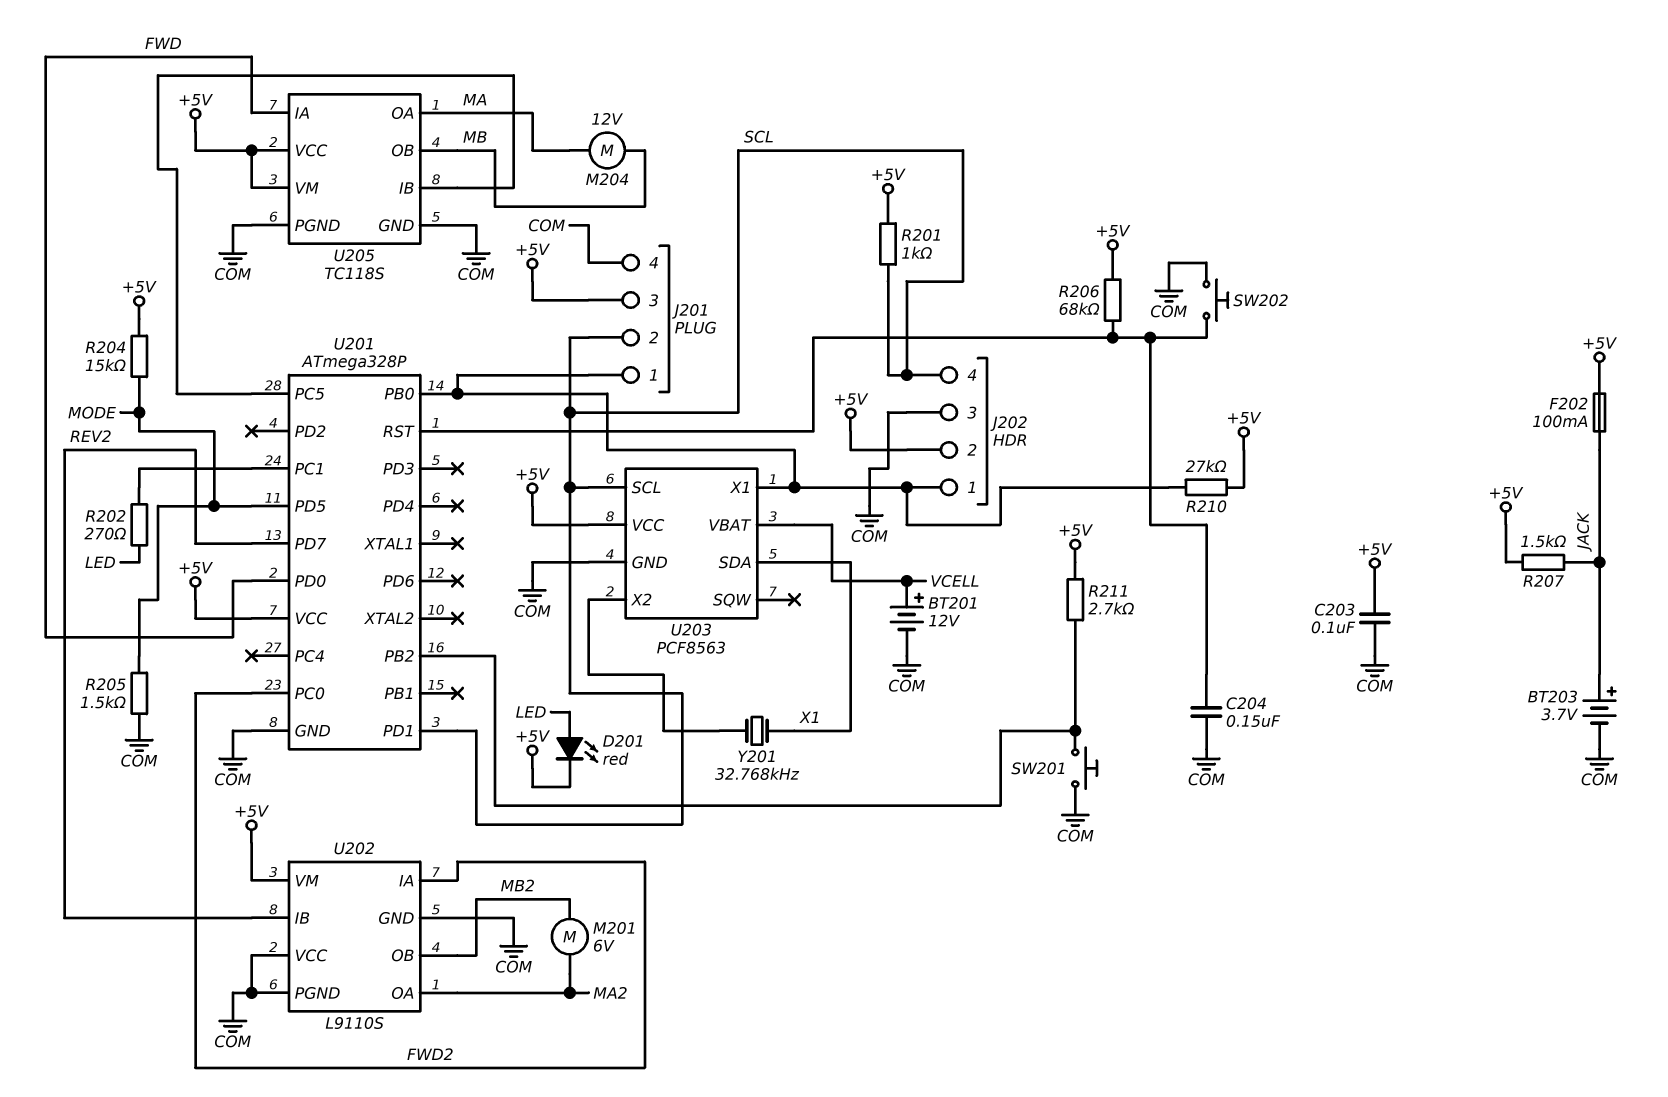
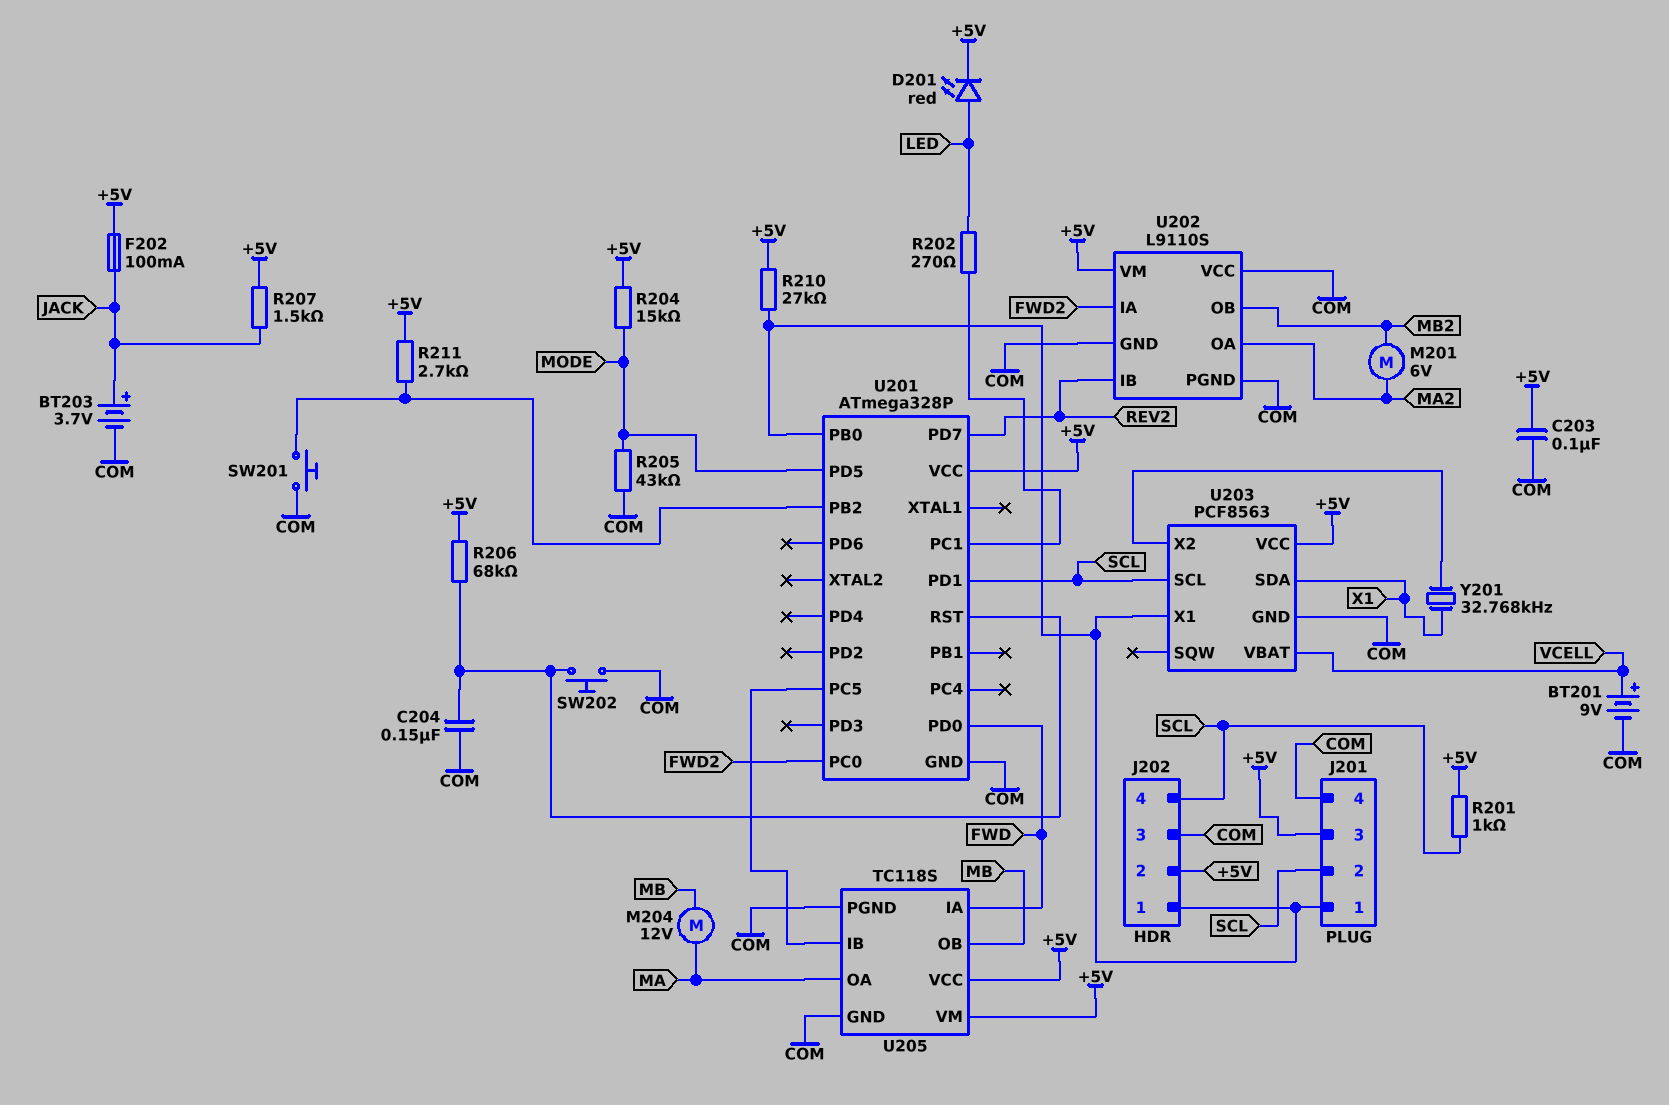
BT201: 12V (plus VCELL, minus COM) -> 9V (plus VCELL, minus COM)
R205: 1.5k (COM, MODE) -> 43k (COM, MODE)

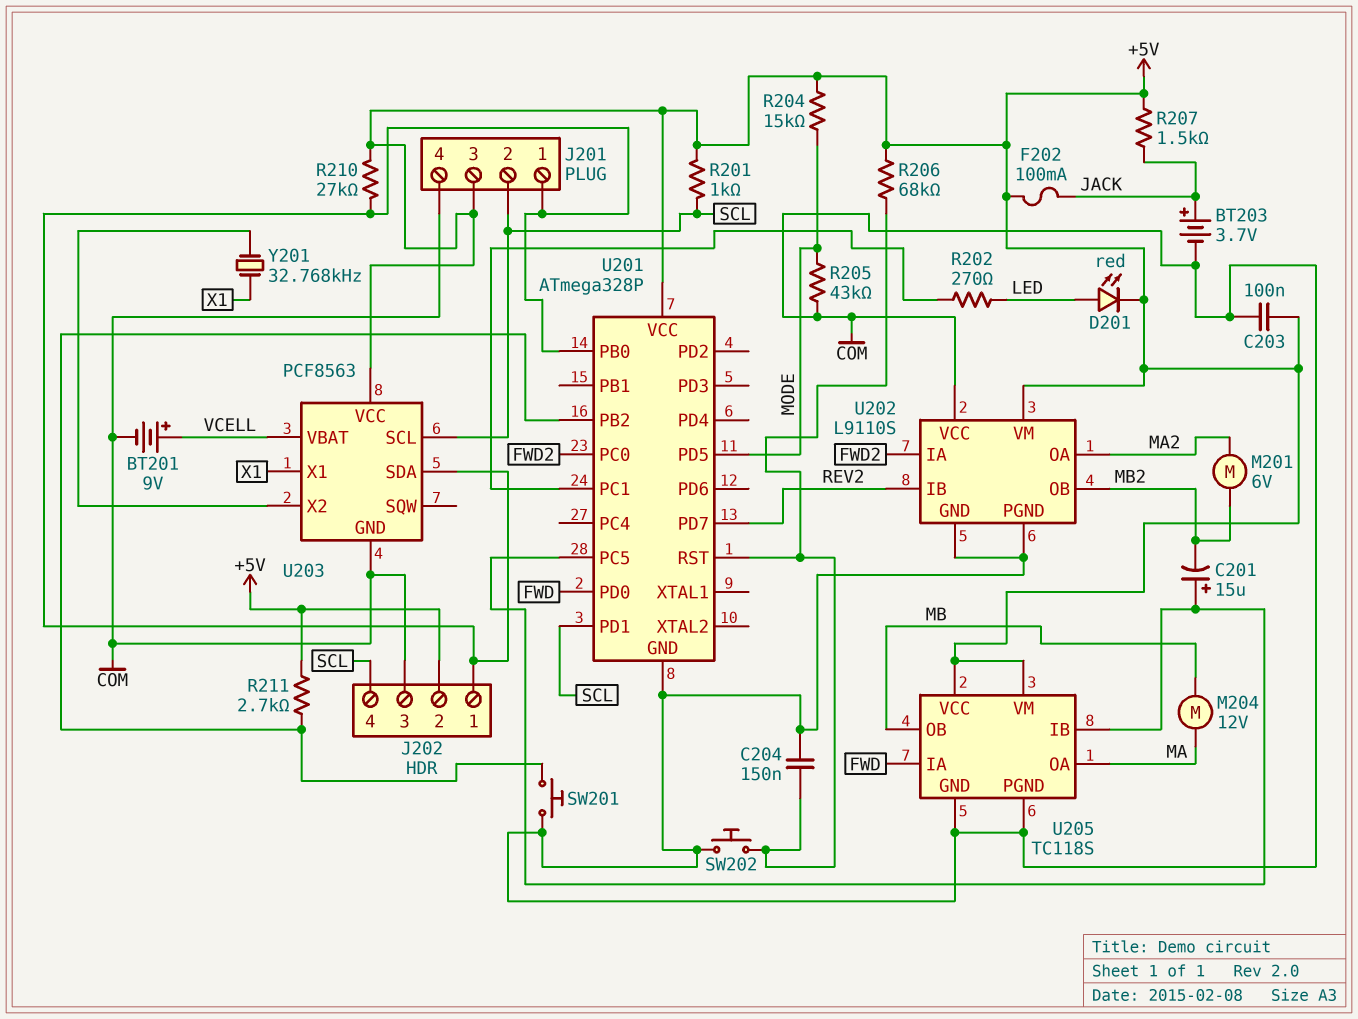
C201: none -> 15uF (plus U201/PC5, minus MB2)
U203 pin SDA: X1 -> J201/1
U203 pin X1: J201/1 -> X1

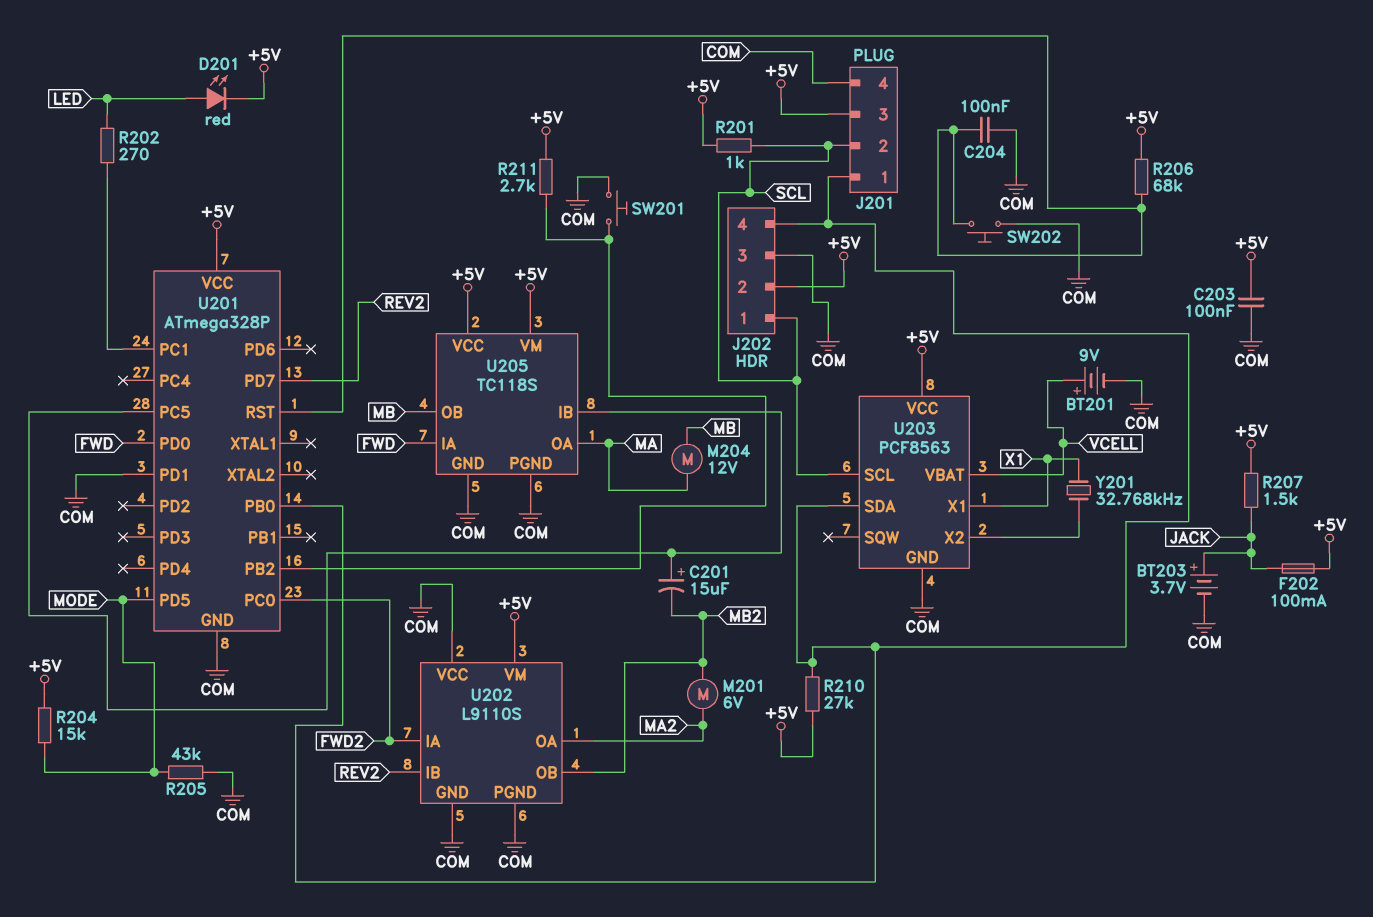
C204: 150nF (COM, U201/RST) -> 100nF (COM, U201/RST)
J202 pin 1: J201/1 -> SCL
J202 pin 4: SCL -> J201/1
U201 pin PD1: SCL -> COM

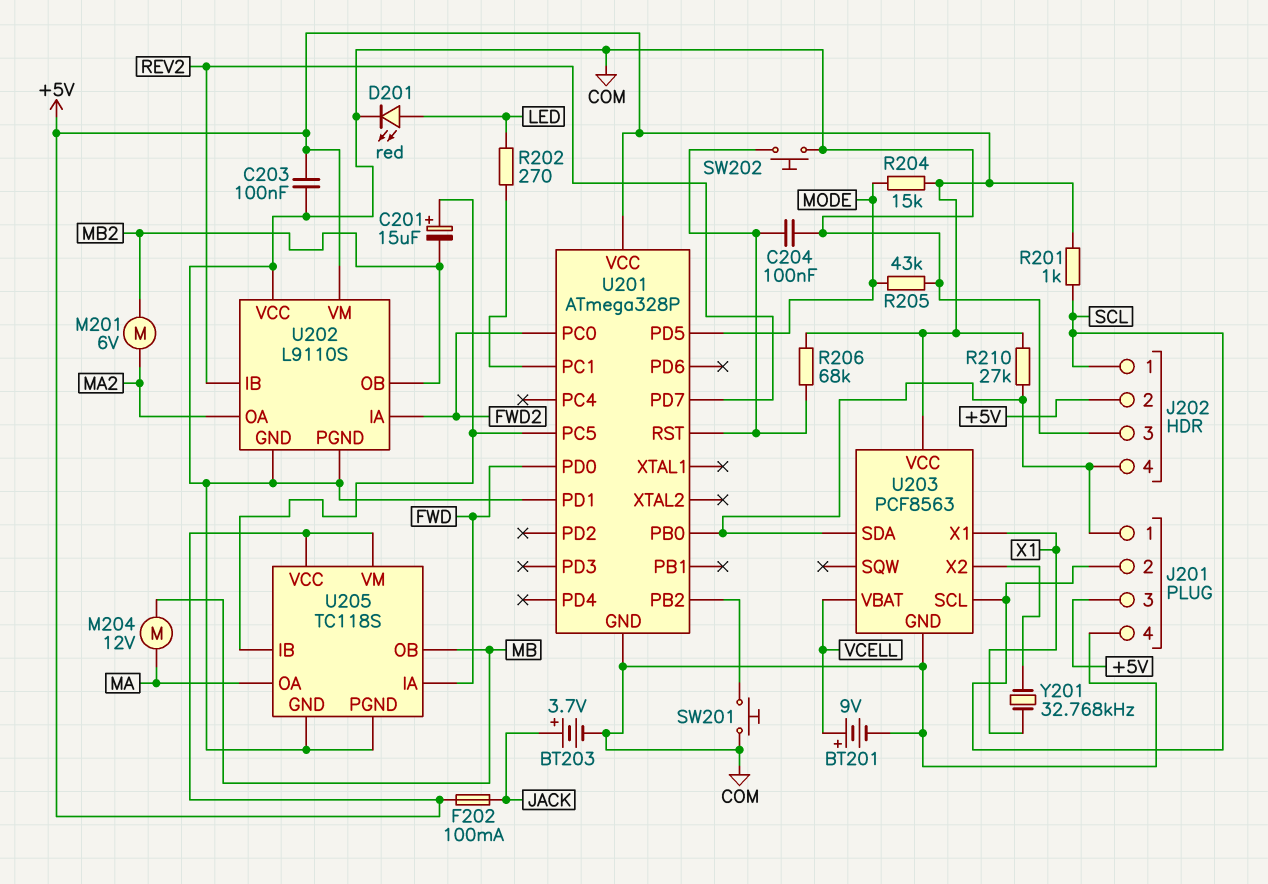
D201: LED red (A LED, K +5V) -> LED red (A LED, K COM)
R207: 1.5k (+5V, JACK) -> none
R211: 2.7k (+5V, U201/PB2) -> none

